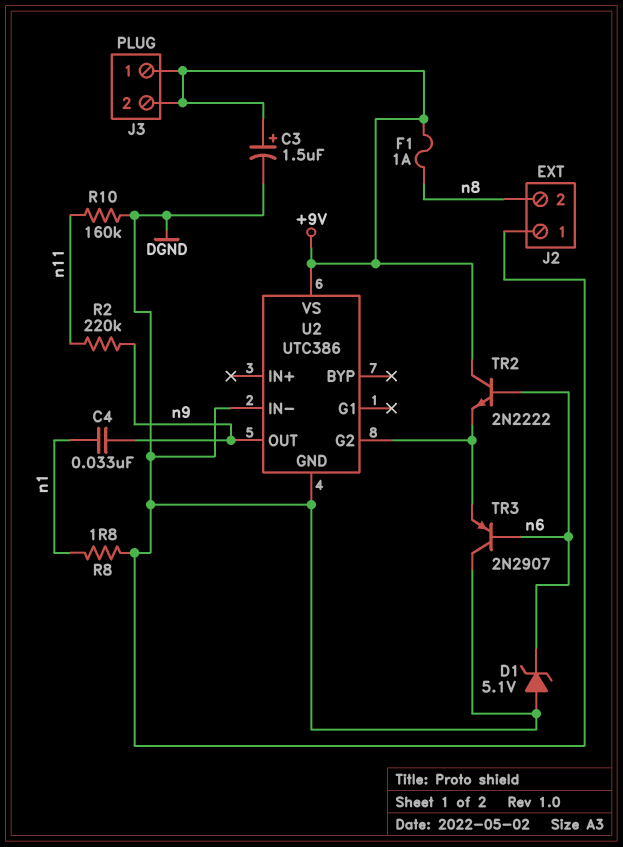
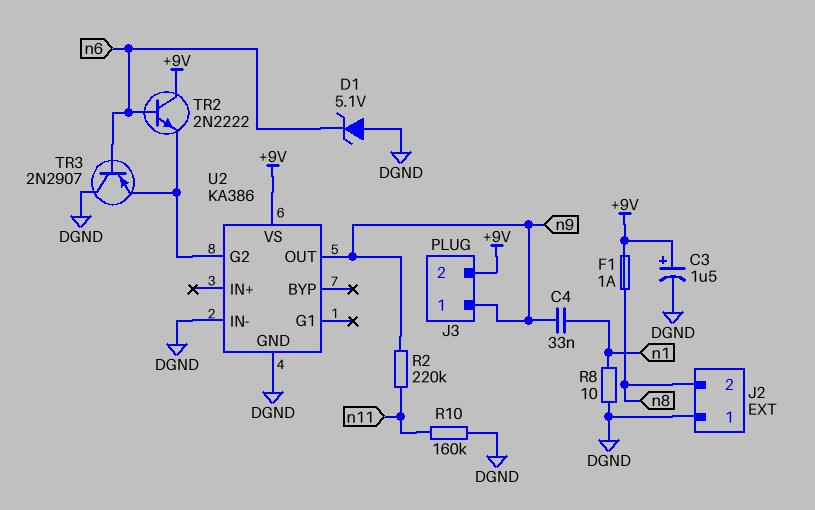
J3 pin 1: +9V -> n9
R8: 1.8 (DGND, n1) -> 10 (DGND, n1)
U2: UTC386 -> KA386

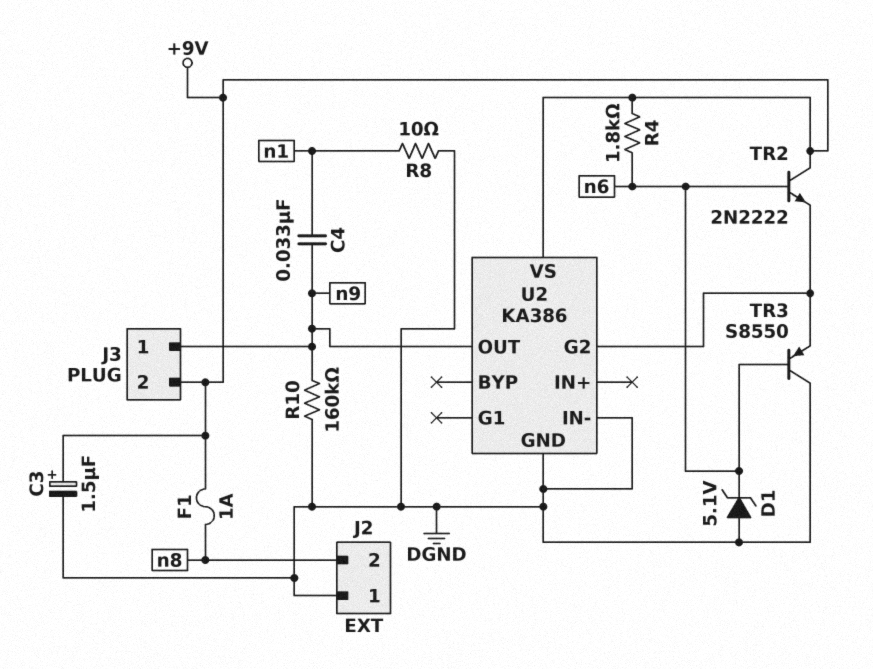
R2: 220k (n9, n11) -> none
R4: none -> 1.8k (+9V, n6)
R10: 160k (DGND, n11) -> 160k (DGND, n9)
TR3: PNP 2N2907 (B n6, C DGND, E U2/G2) -> PNP S8550 (B n6, C DGND, E U2/G2)

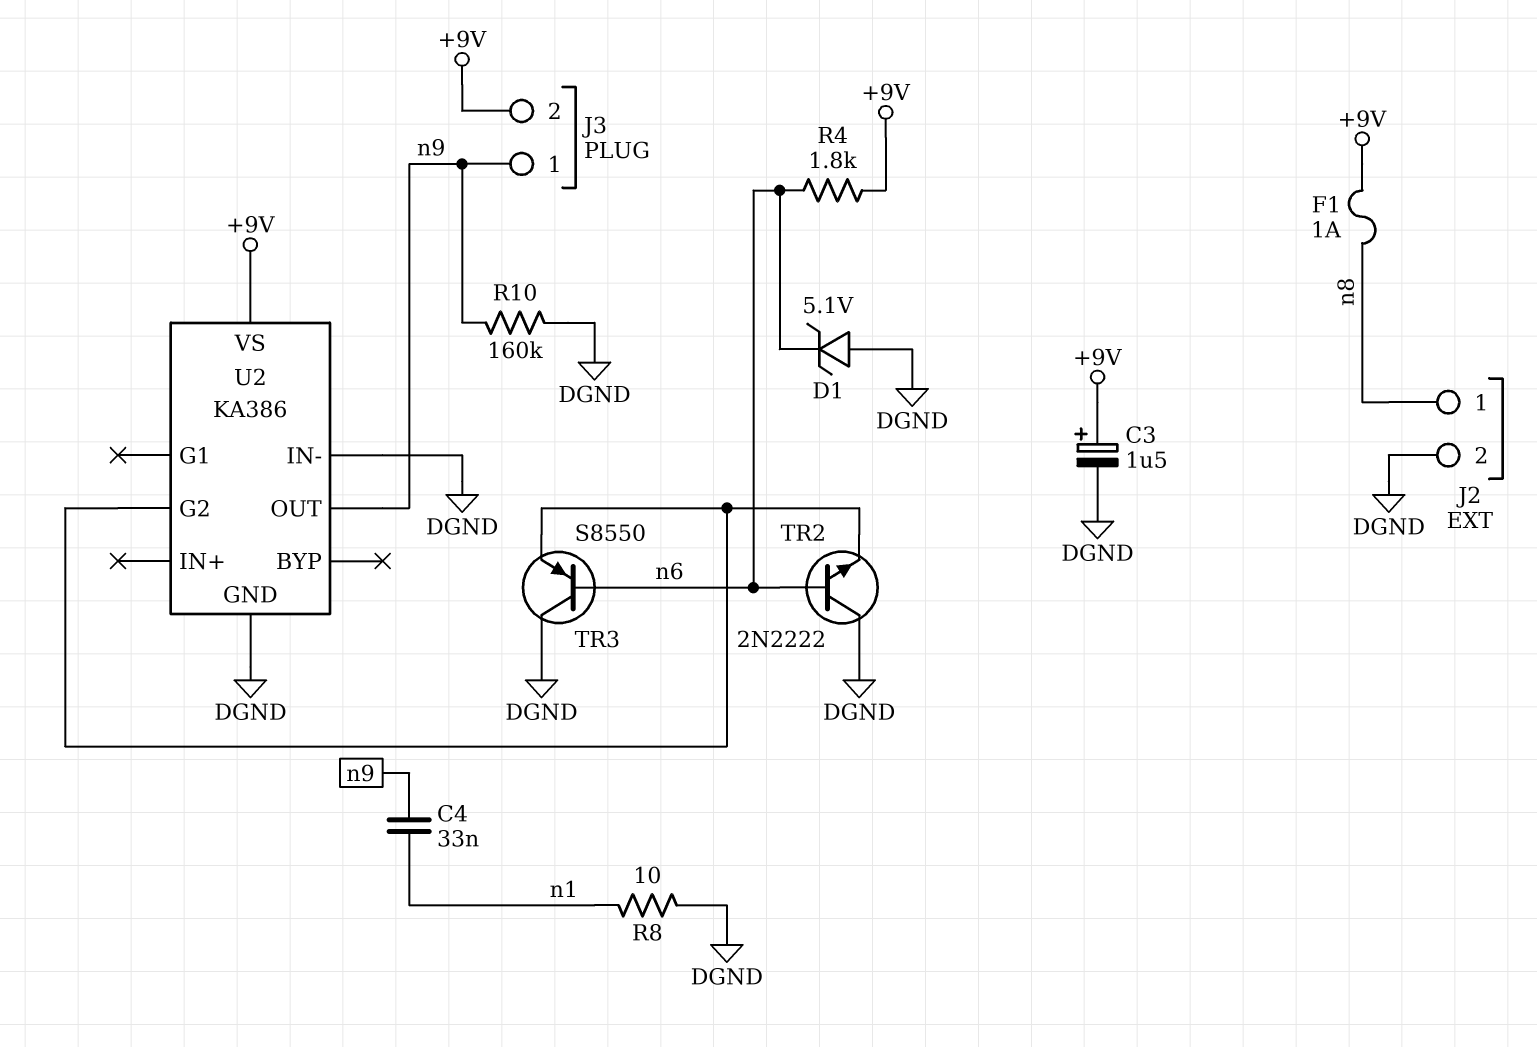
J2 pin 1: DGND -> n8
J2 pin 2: n8 -> DGND
TR2: NPN 2N2222 (B n6, C +9V, E U2/G2) -> NPN 2N2222 (B n6, C DGND, E U2/G2)

